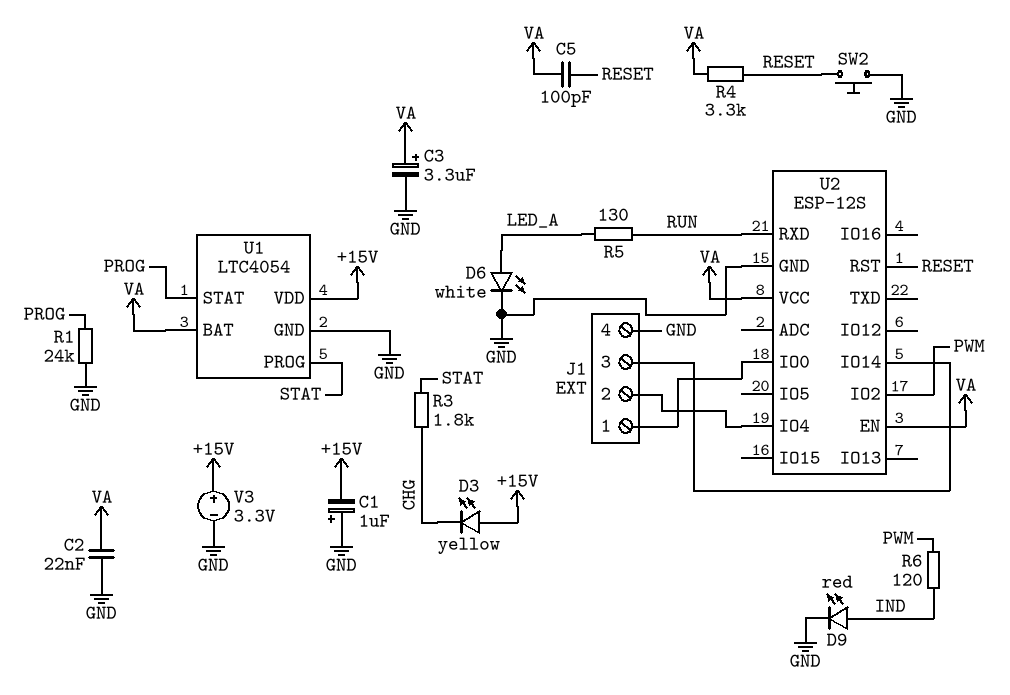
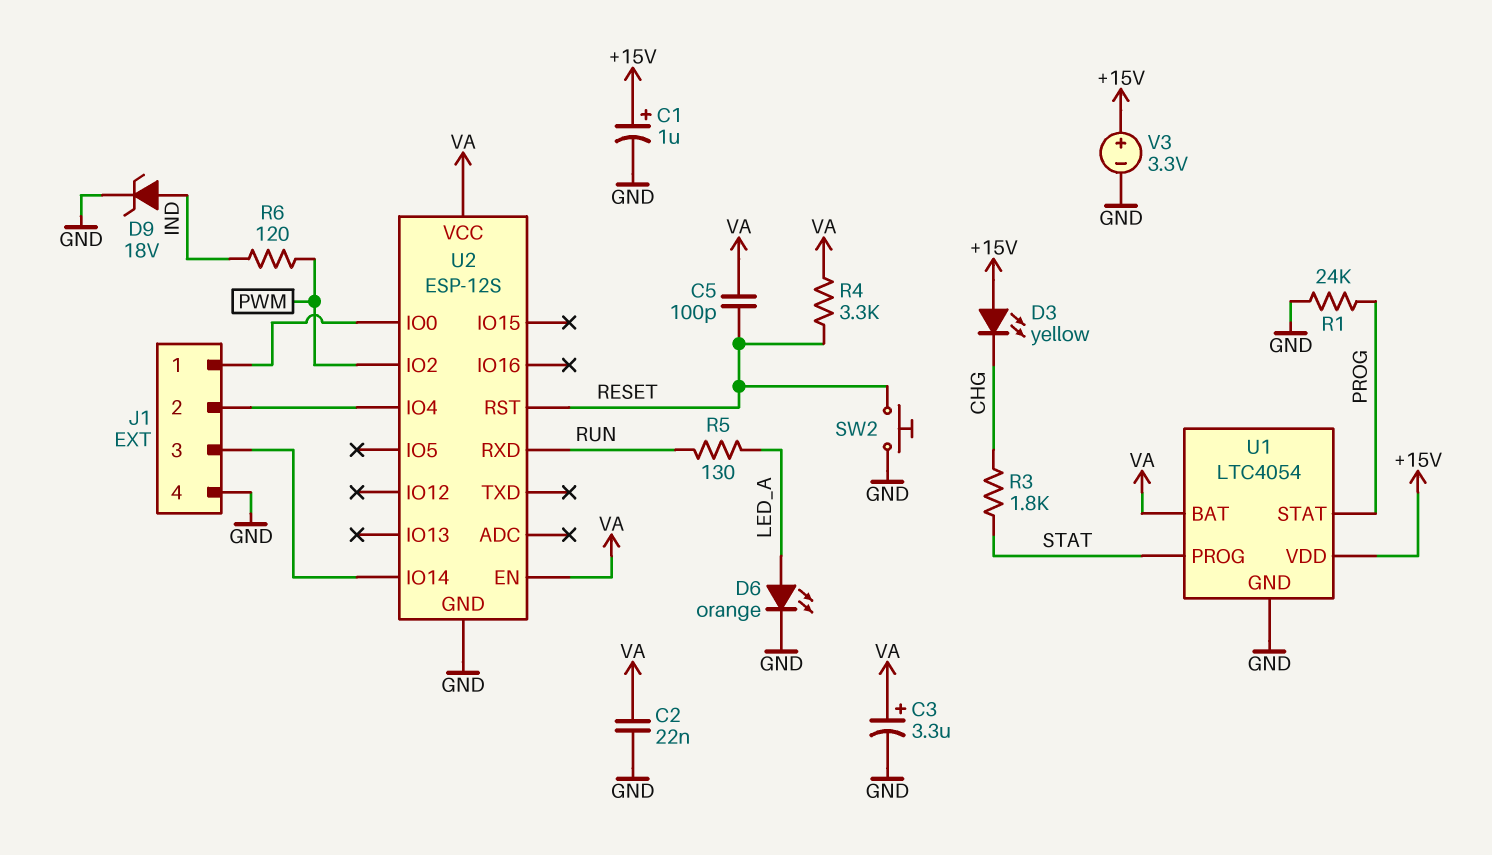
C1: 1uF (plus GND, minus +15V) -> 1uF (plus +15V, minus GND)
D6: LED white (A LED_A, K GND) -> LED orange (A LED_A, K GND)
D9: LED red (A IND, K GND) -> zener 18V (A IND, K GND)

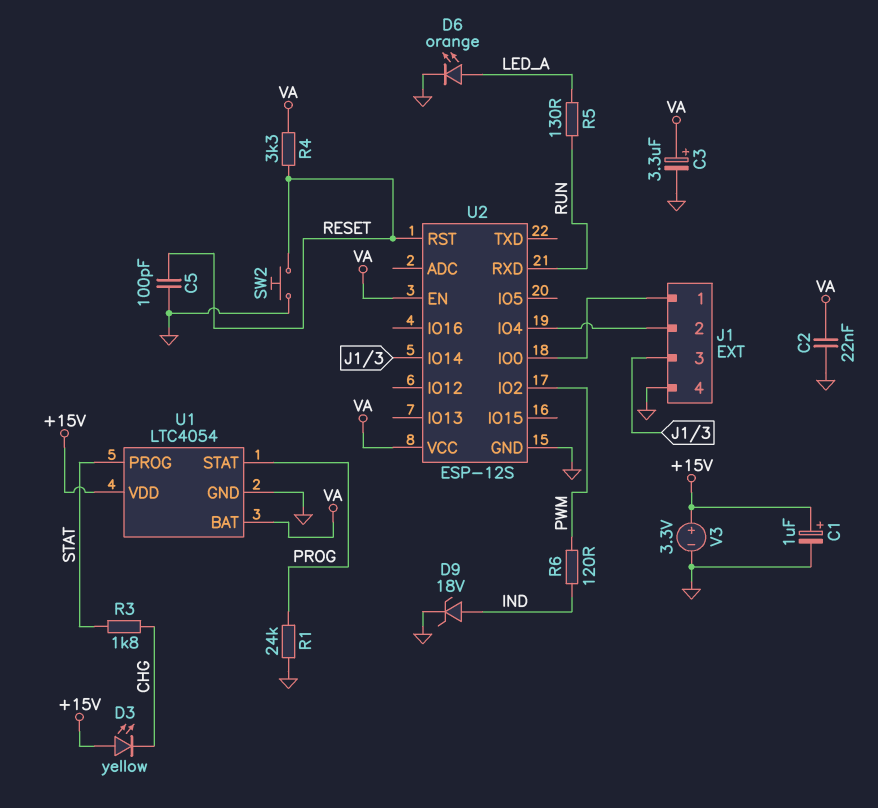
C5: 100pF (RESET, VA) -> 100pF (GND, RESET)

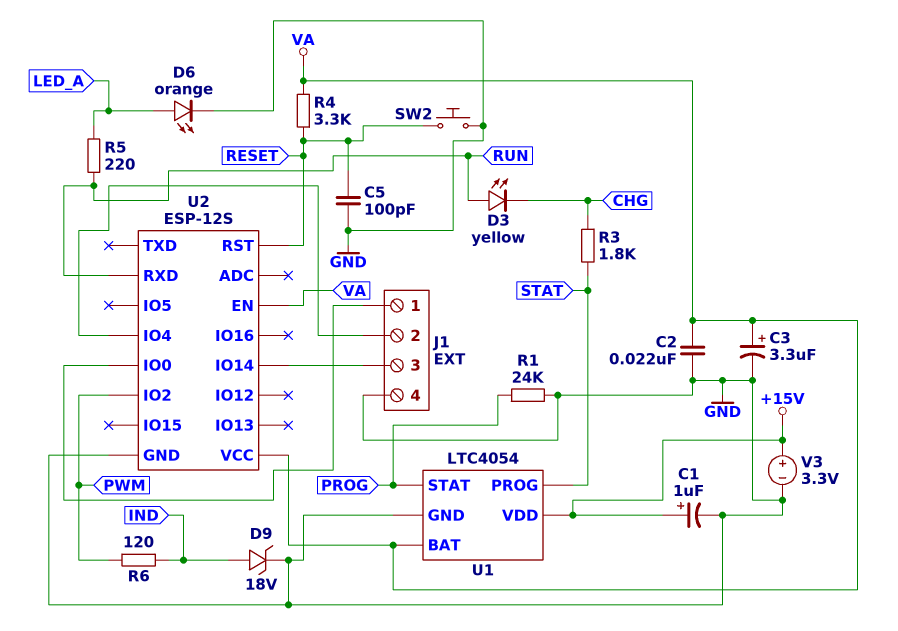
D3: LED yellow (A +15V, K CHG) -> LED yellow (A RUN, K CHG)
R5: 130 (LED_A, RUN) -> 220 (LED_A, RUN)

